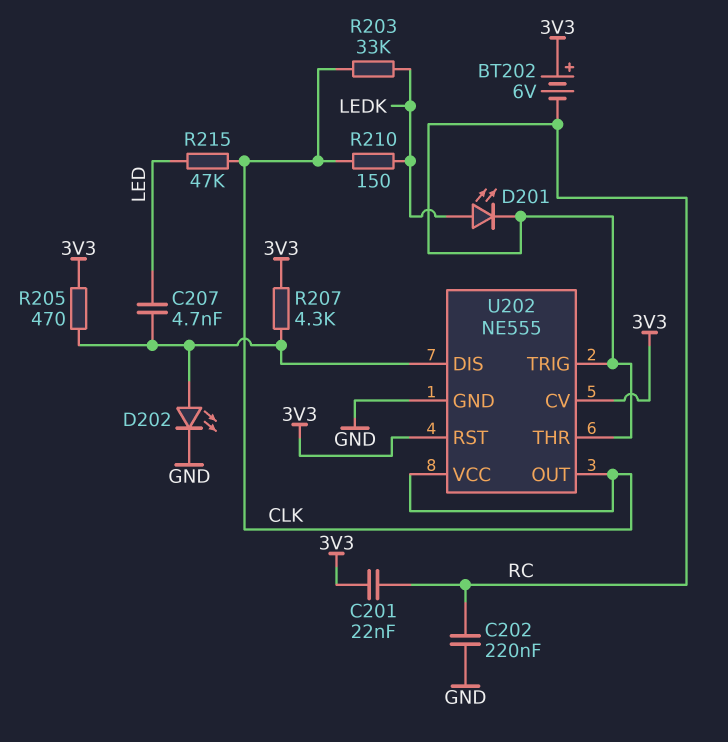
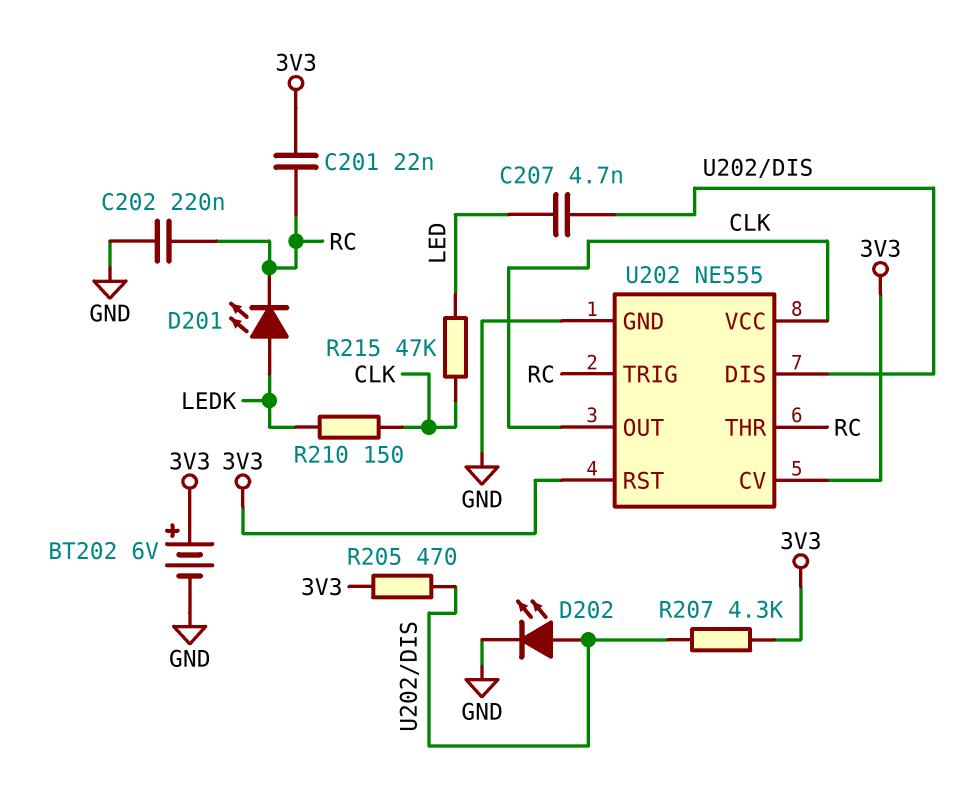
BT202: 6V (plus 3V3, minus RC) -> 6V (plus 3V3, minus GND)
R203: 33k (CLK, LEDK) -> none

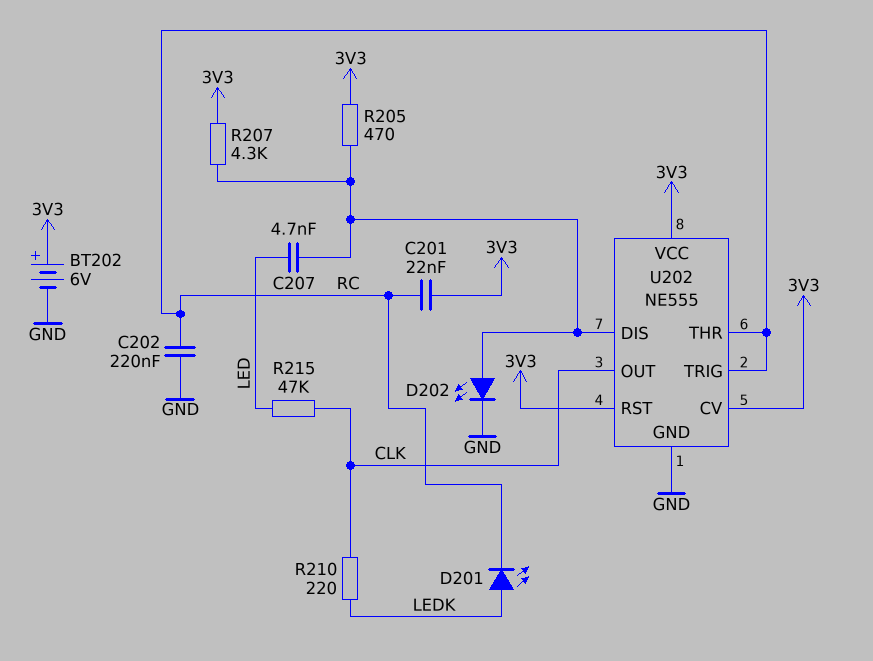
R210: 150 (CLK, LEDK) -> 220 (CLK, LEDK)
U202 pin VCC: CLK -> 3V3

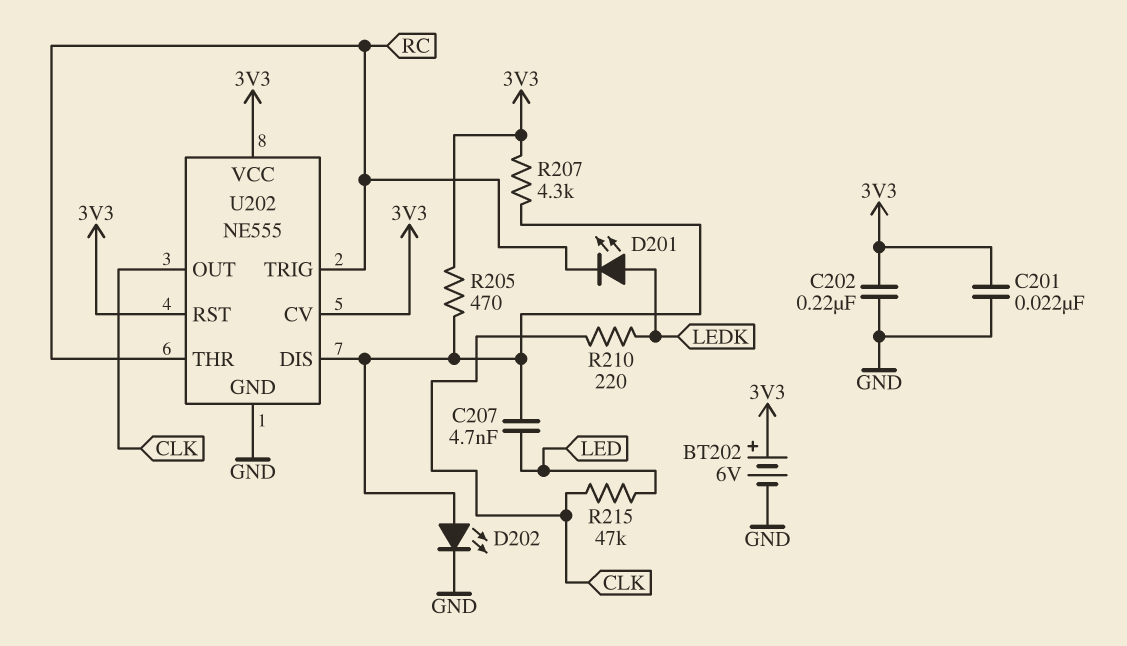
C201: 22nF (3V3, RC) -> 22nF (3V3, GND)
C202: 220nF (GND, RC) -> 220nF (3V3, GND)

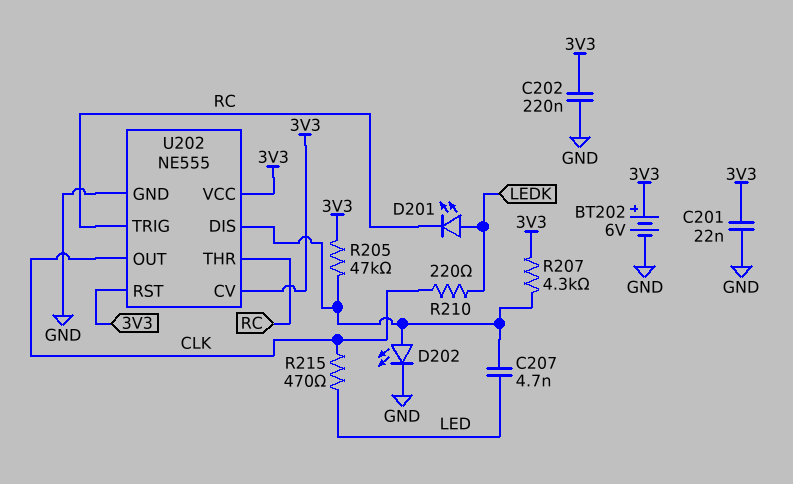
R205: 470 (3V3, U202/DIS) -> 47k (3V3, U202/DIS)
R215: 47k (CLK, LED) -> 470 (CLK, LED)

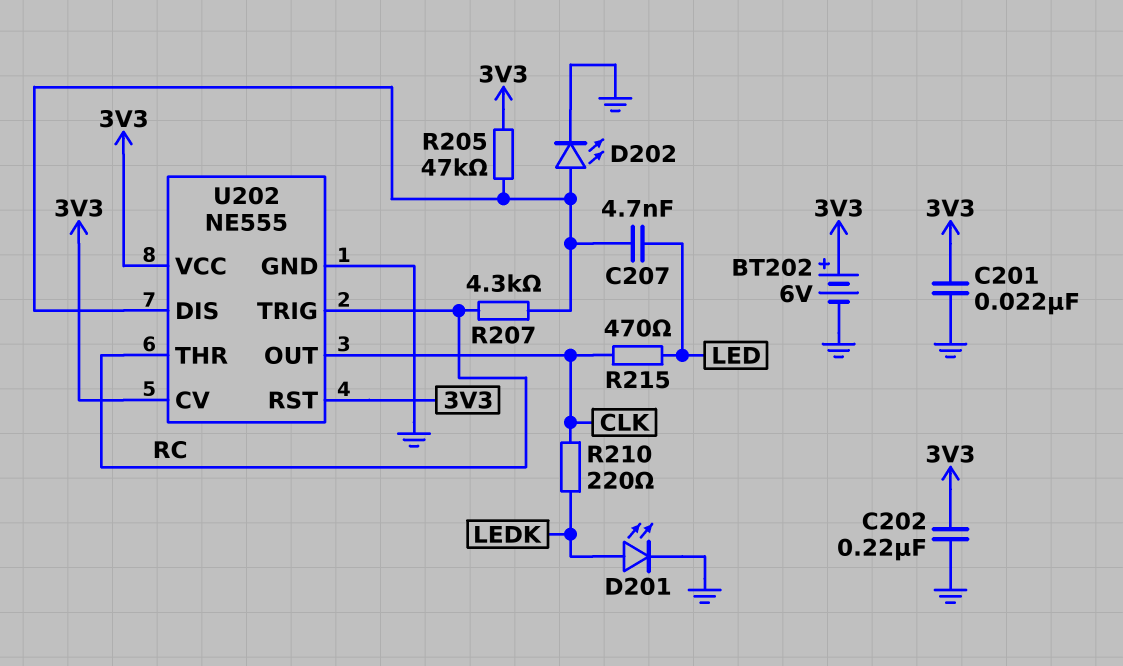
D201: LED (A LEDK, K RC) -> LED (A LEDK, K GND)
R207: 4.3k (3V3, U202/DIS) -> 4.3k (RC, U202/DIS)

